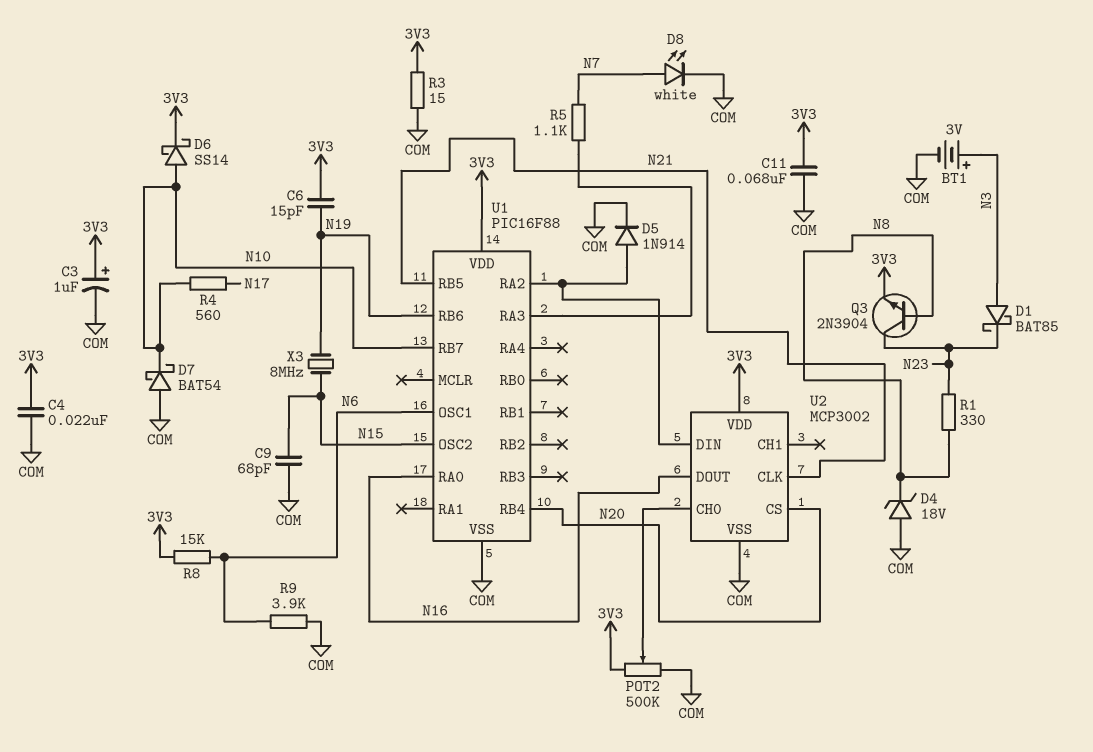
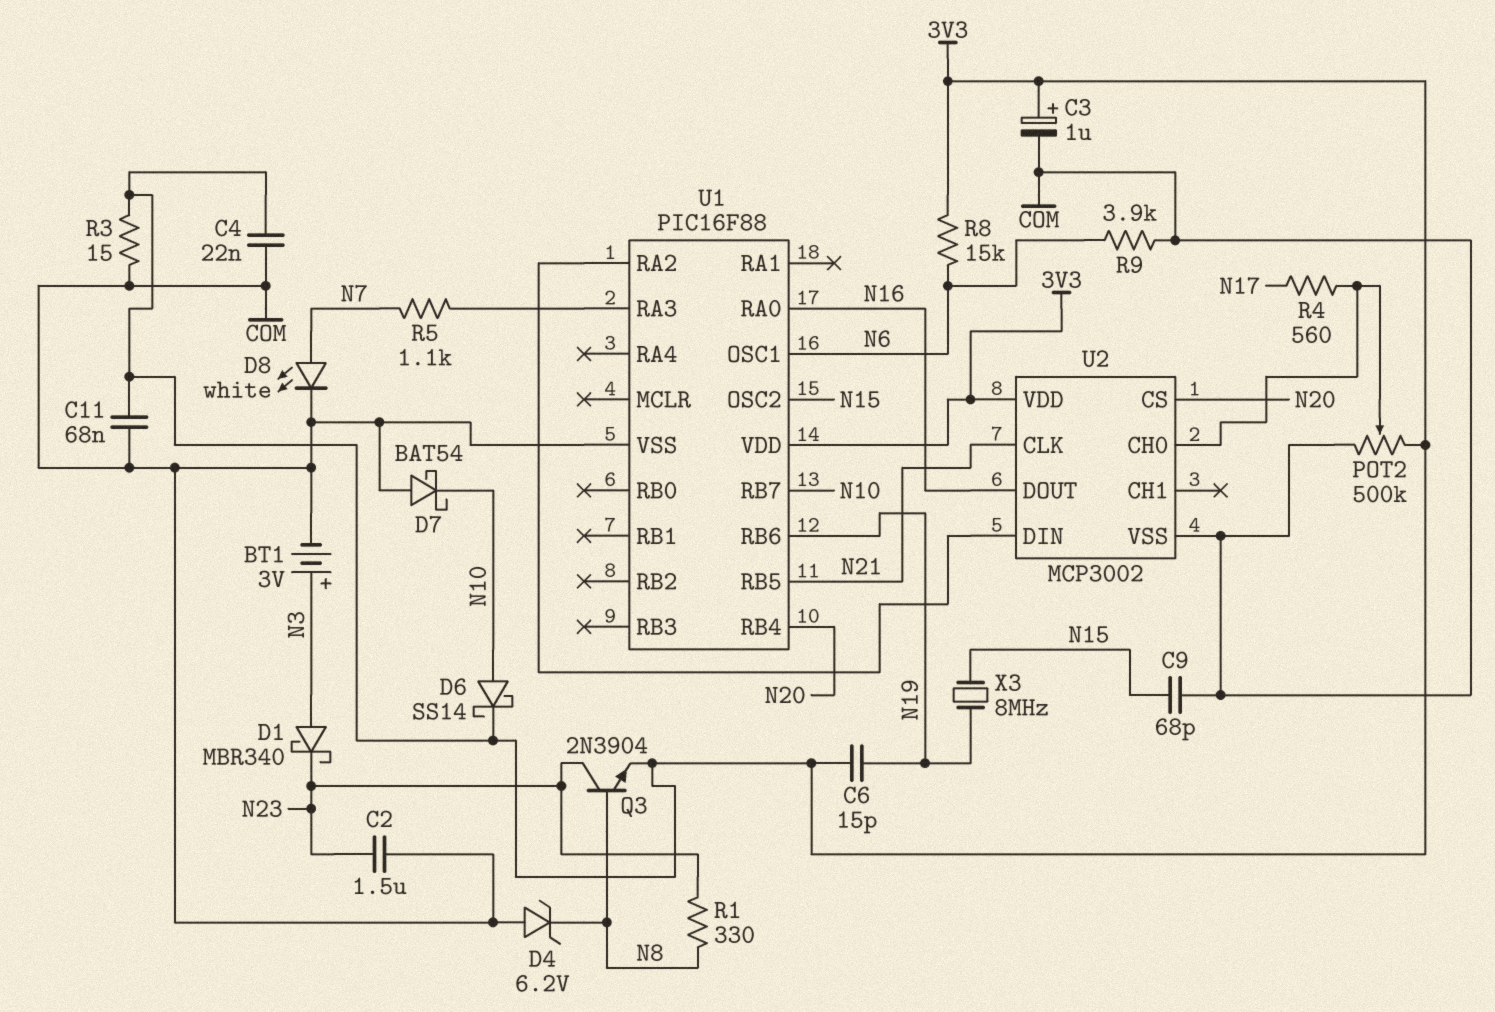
C2: none -> 1.5uF (COM, N23)
D1: schottky BAT85 (A N3, K N23) -> schottky MBR340 (A N3, K N23)
D4: zener 18V (A COM, K N8) -> zener 6.2V (A COM, K N8)
D5: diode 1N914 (A U1/RA2, K COM) -> none
R4: 560 (N10, N17) -> 560 (N17, U2/CH0)

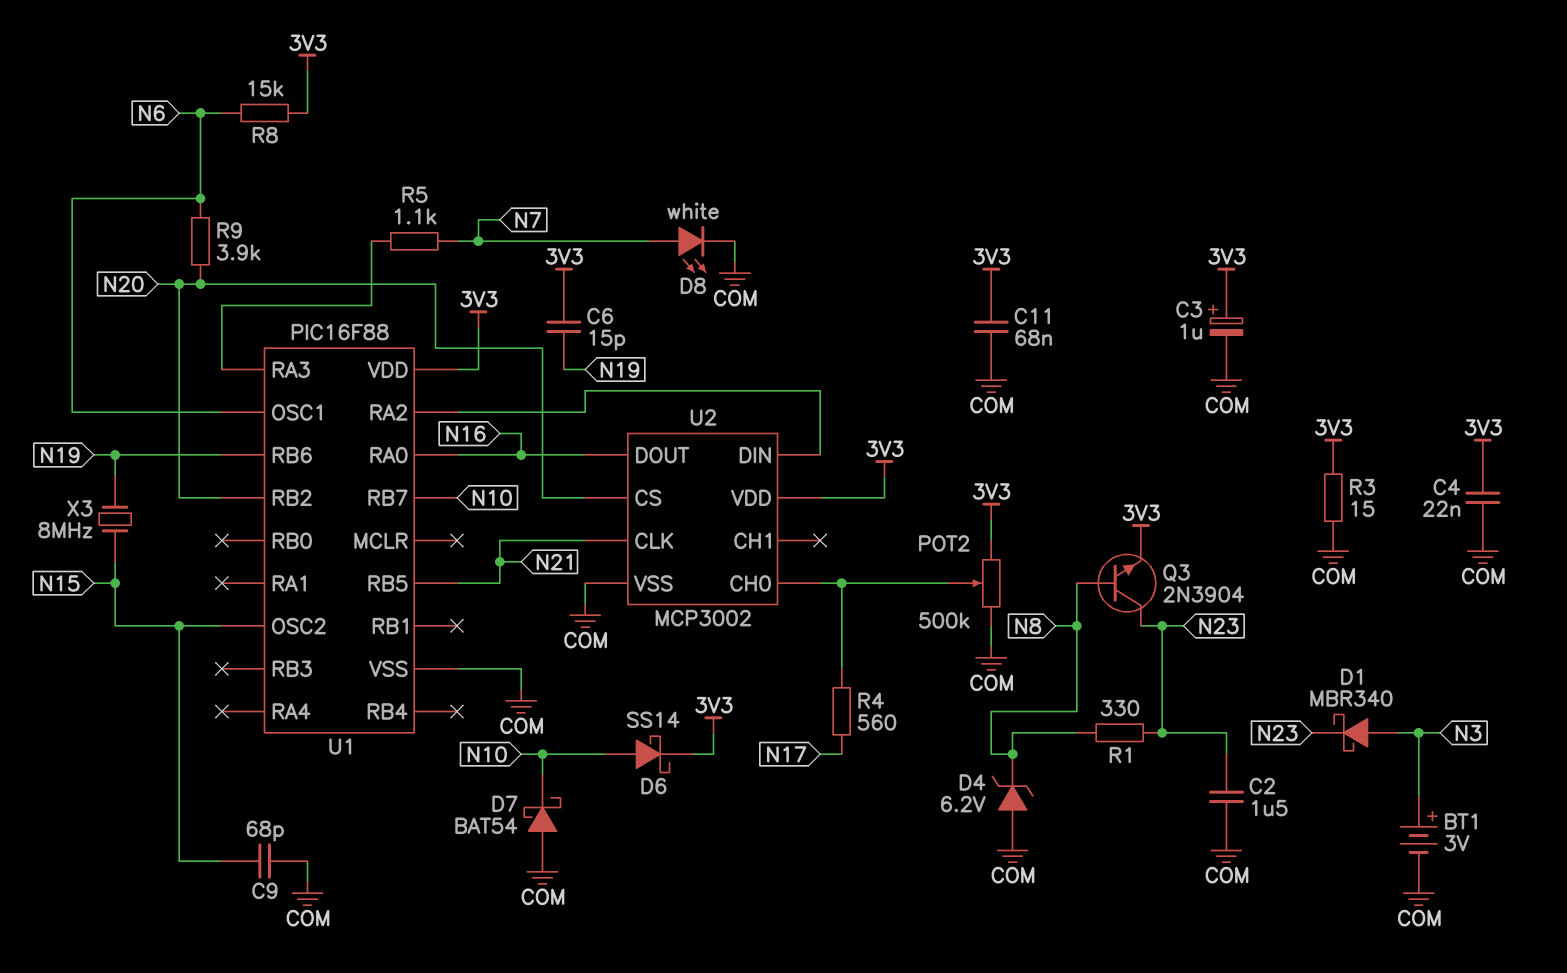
R9: 3.9k (COM, N6) -> 3.9k (N6, N20)
U1 pin RB2: none -> N20
U1 pin RB4: N20 -> none

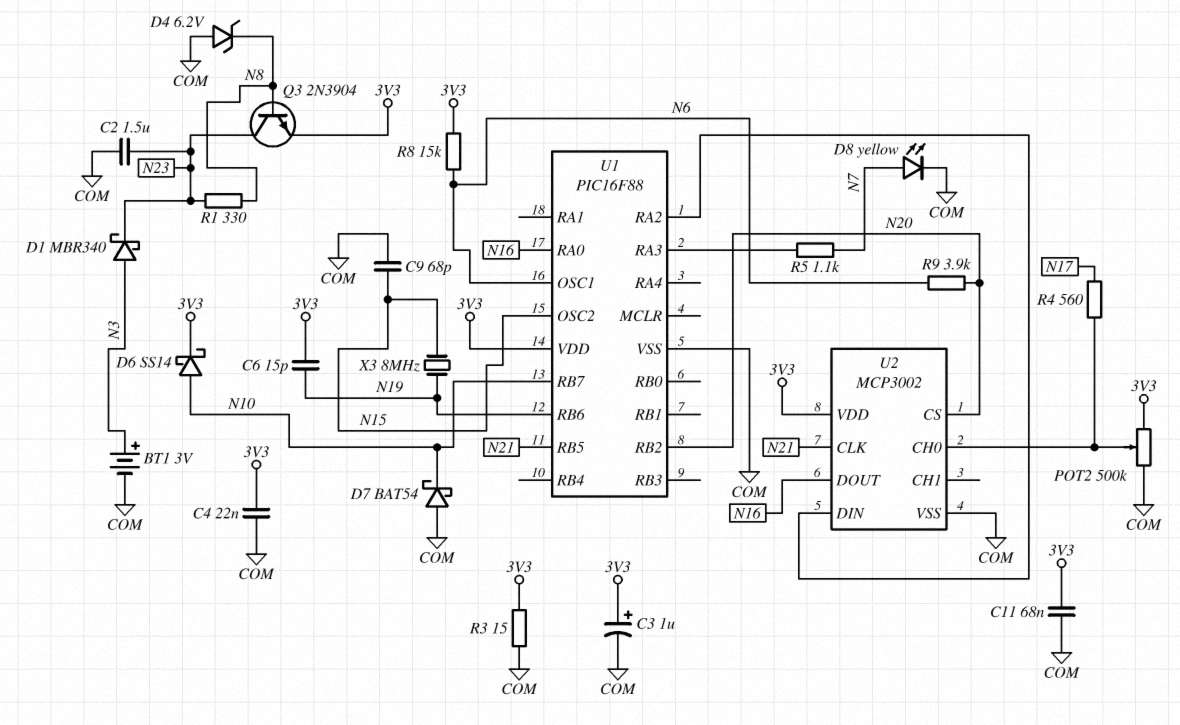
D8: LED white (A N7, K COM) -> LED yellow (A N7, K COM)

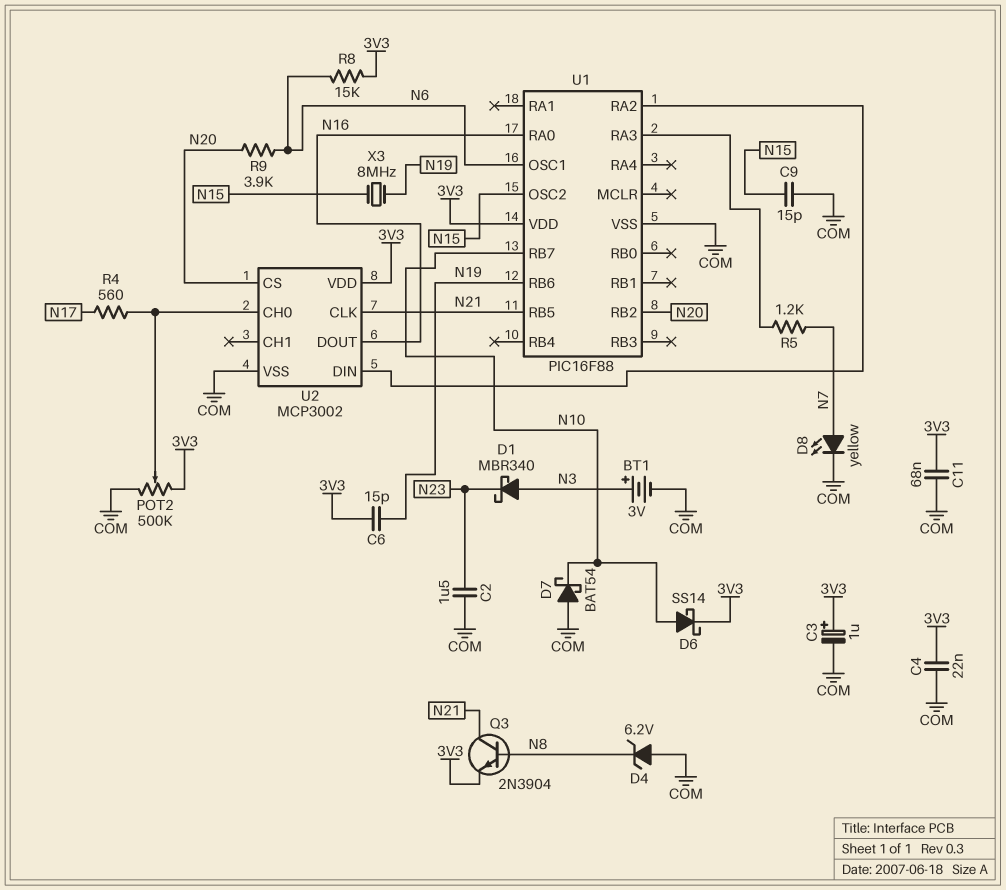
C9: 68pF (COM, N15) -> 15pF (COM, N15)
Q3: NPN 2N3904 (B N8, C N23, E 3V3) -> NPN 2N3904 (B N8, C N21, E 3V3)
R1: 330 (N8, N23) -> none
R3: 15 (3V3, COM) -> none
R5: 1.1k (N7, U1/RA3) -> 1.2k (N7, U1/RA3)

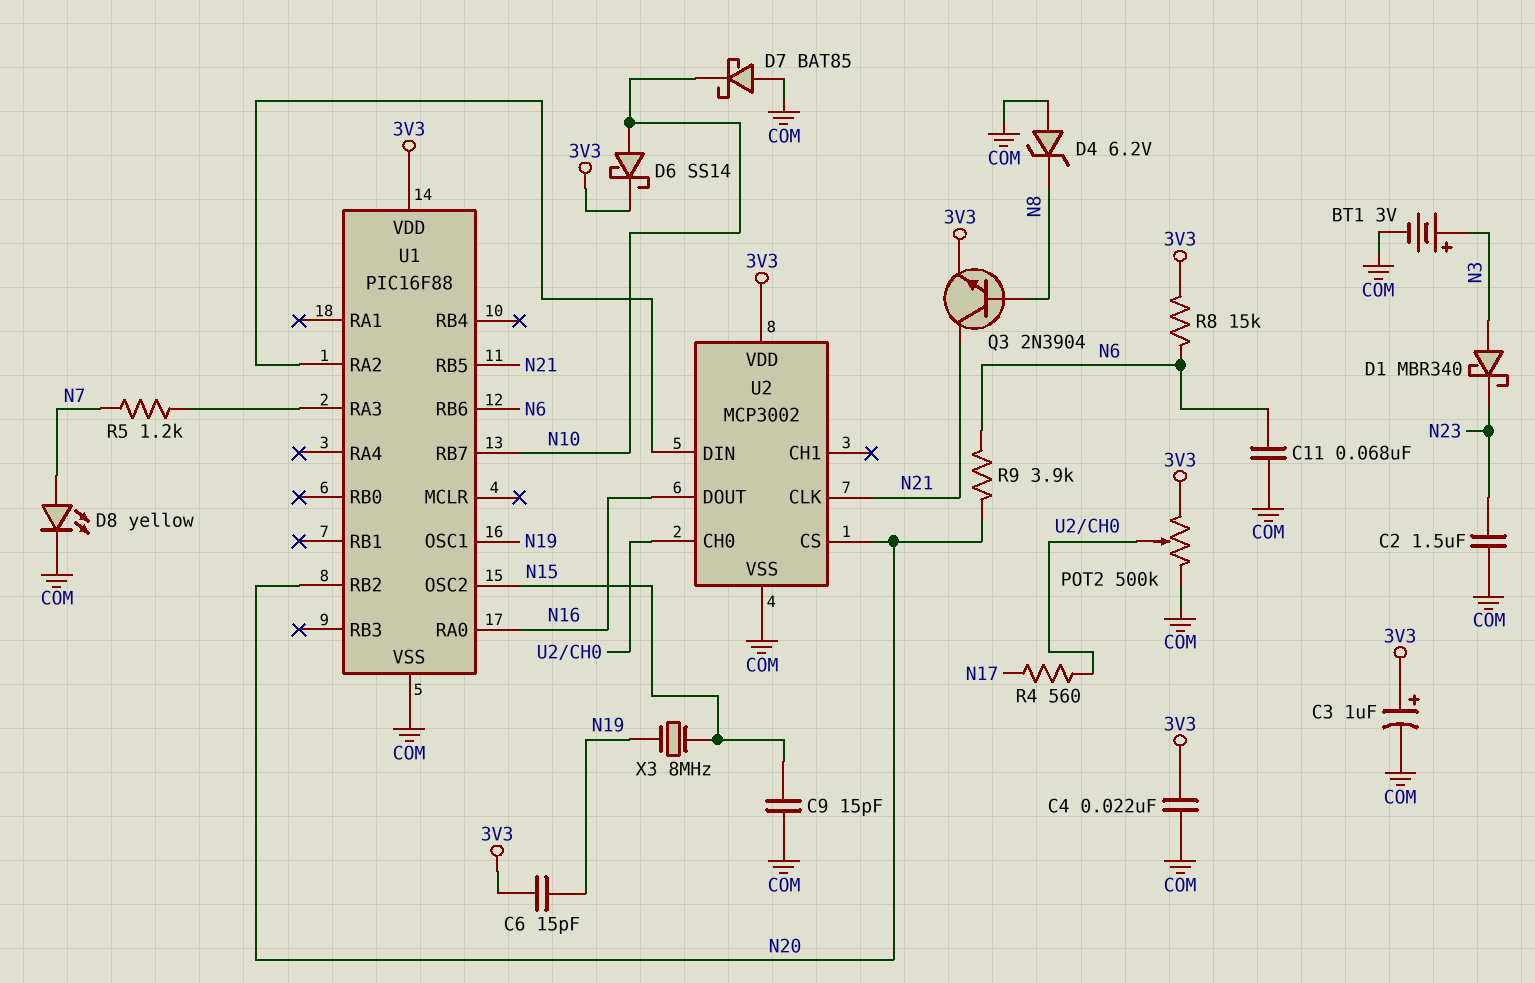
C11: 68nF (3V3, COM) -> 68nF (COM, N6)
D7: schottky BAT54 (A COM, K N10) -> schottky BAT85 (A COM, K N10)
U1 pin OSC1: N6 -> N19
U1 pin RB6: N19 -> N6

